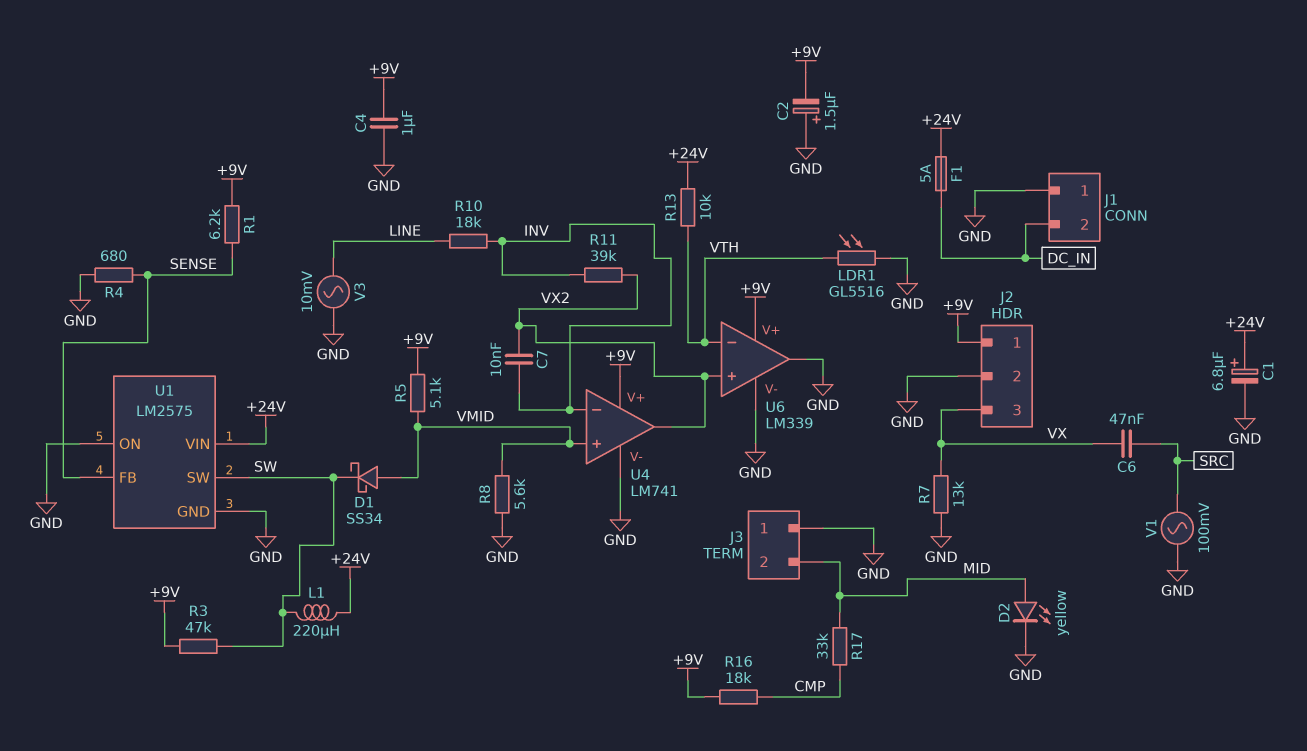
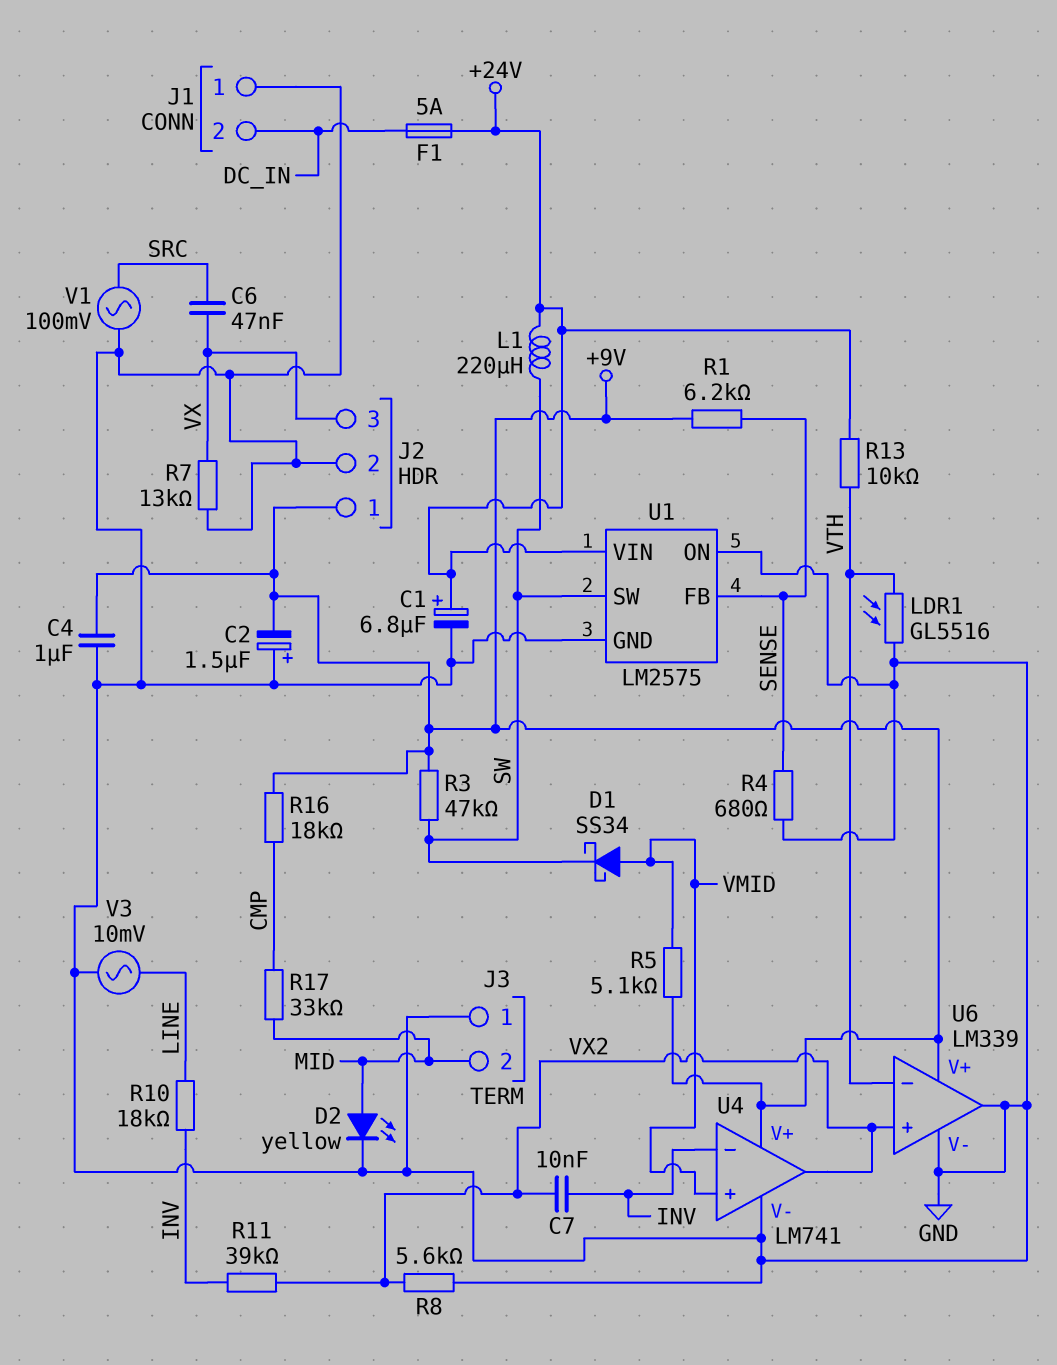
R8: 5.6k (GND, VMID) -> 5.6k (GND, VX2)

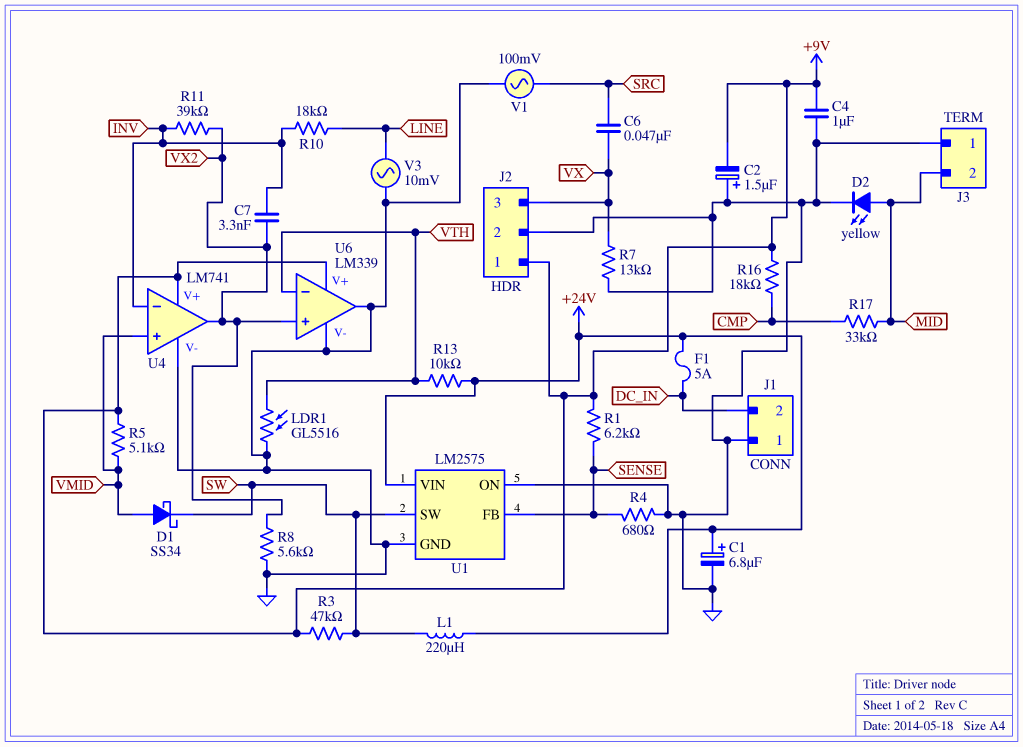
C7: 10nF (INV, VX2) -> 3.3nF (INV, VX2)

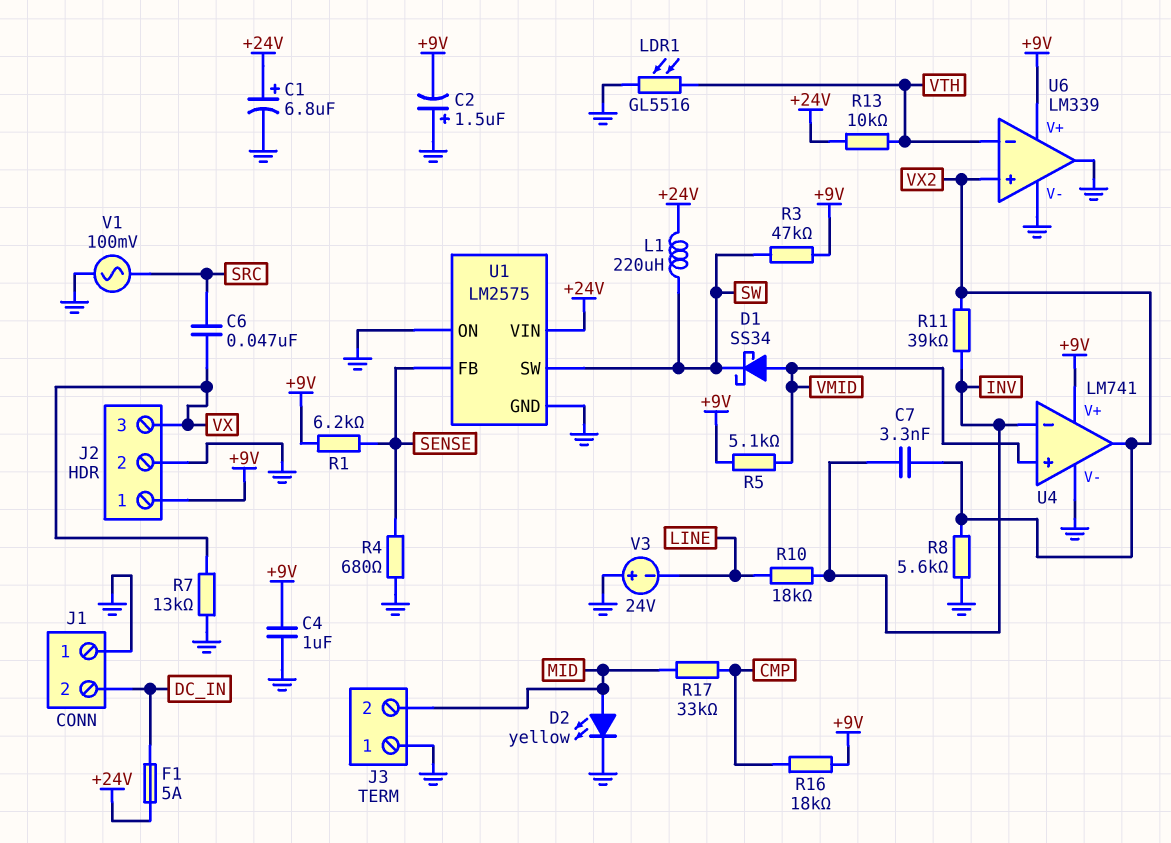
V3: AC 10mV (GND, LINE) -> 24V (plus GND, minus LINE)

